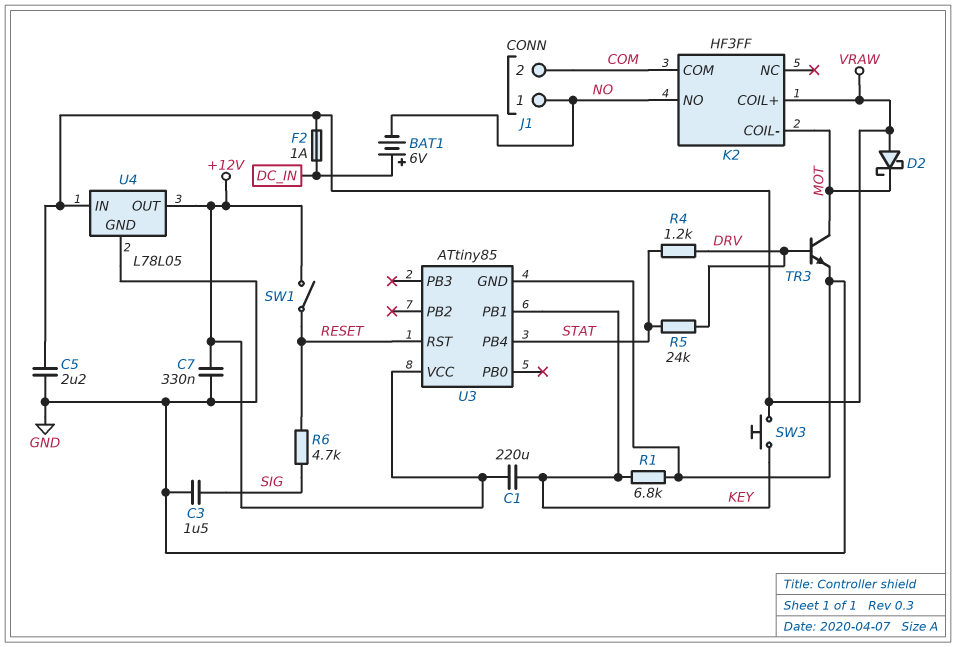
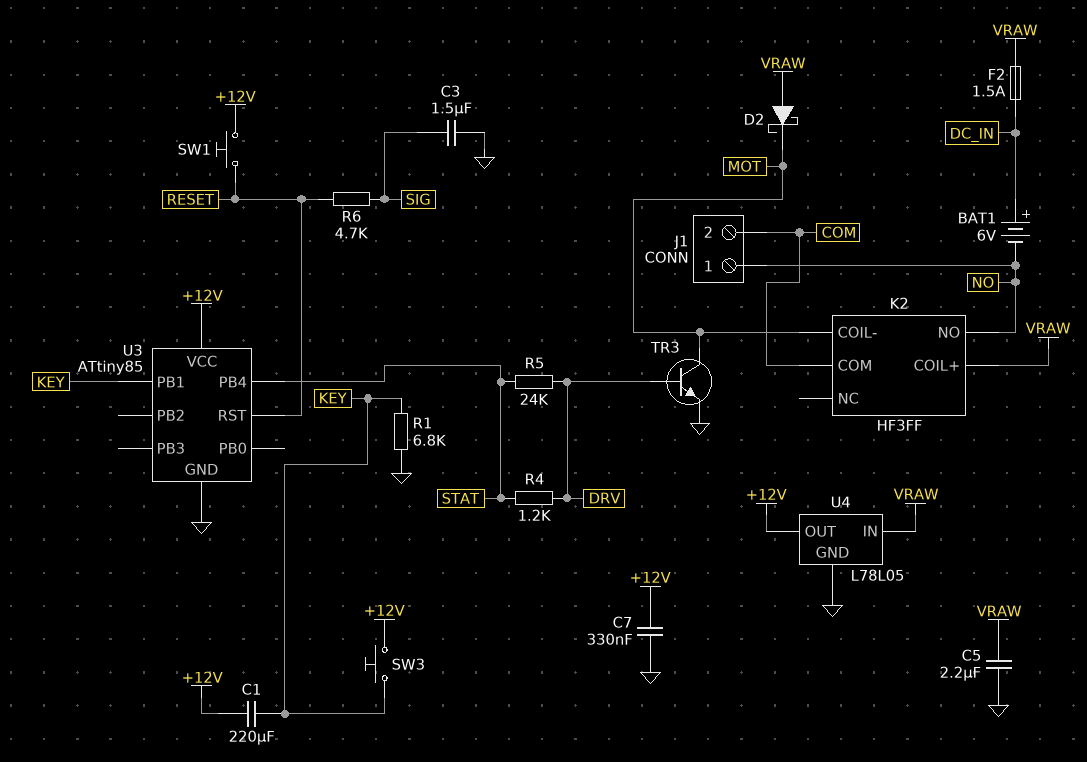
F2: 1A (DC_IN, VRAW) -> 1.5A (DC_IN, VRAW)
SW1: switch (+12V, RESET) -> button (+12V, RESET)
SW3: button (KEY, VRAW) -> button (+12V, KEY)

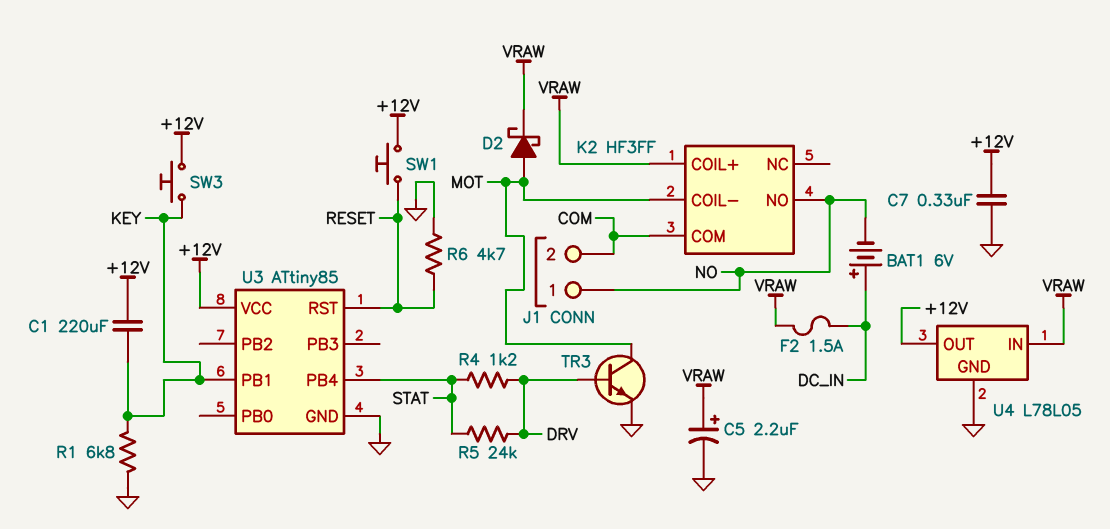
C3: 1.5uF (GND, SIG) -> none
C5: 2.2uF (GND, VRAW) -> 2.2uF (plus VRAW, minus GND)
D2: schottky (A VRAW, K MOT) -> schottky (A MOT, K VRAW)
R6: 4.7k (RESET, SIG) -> 4.7k (GND, RESET)

